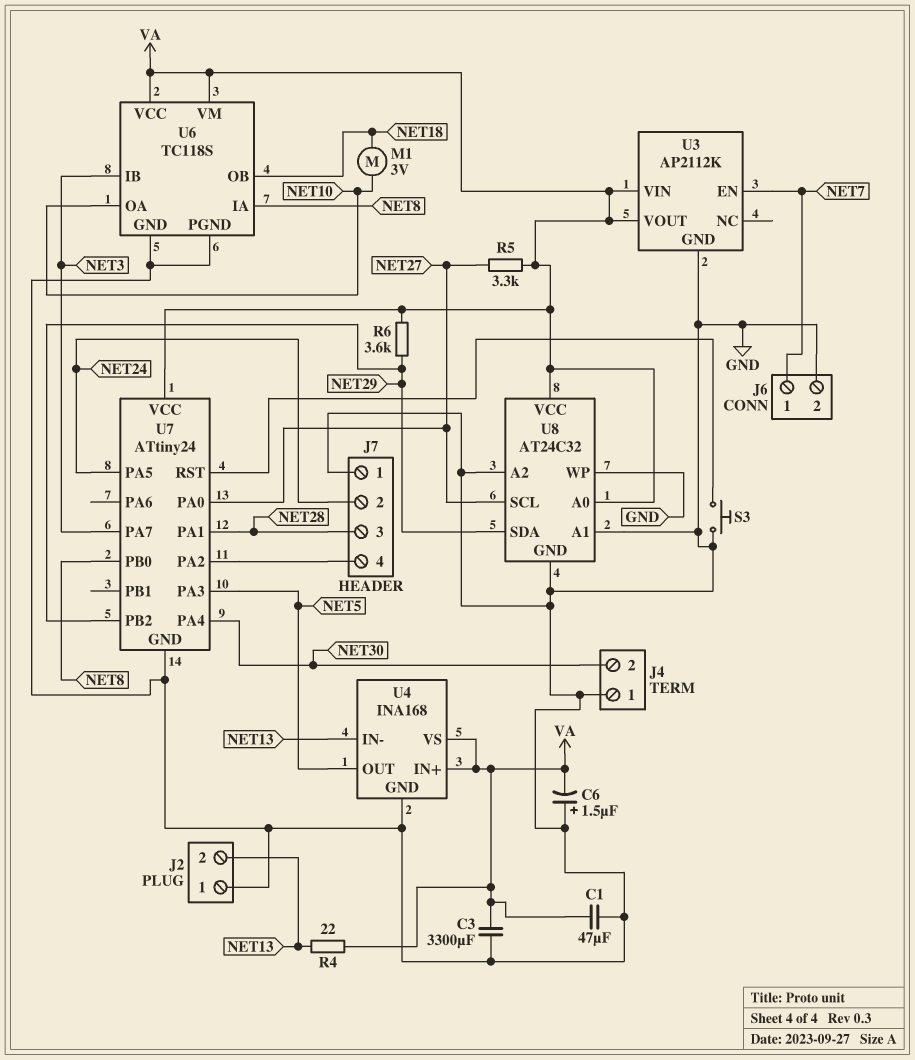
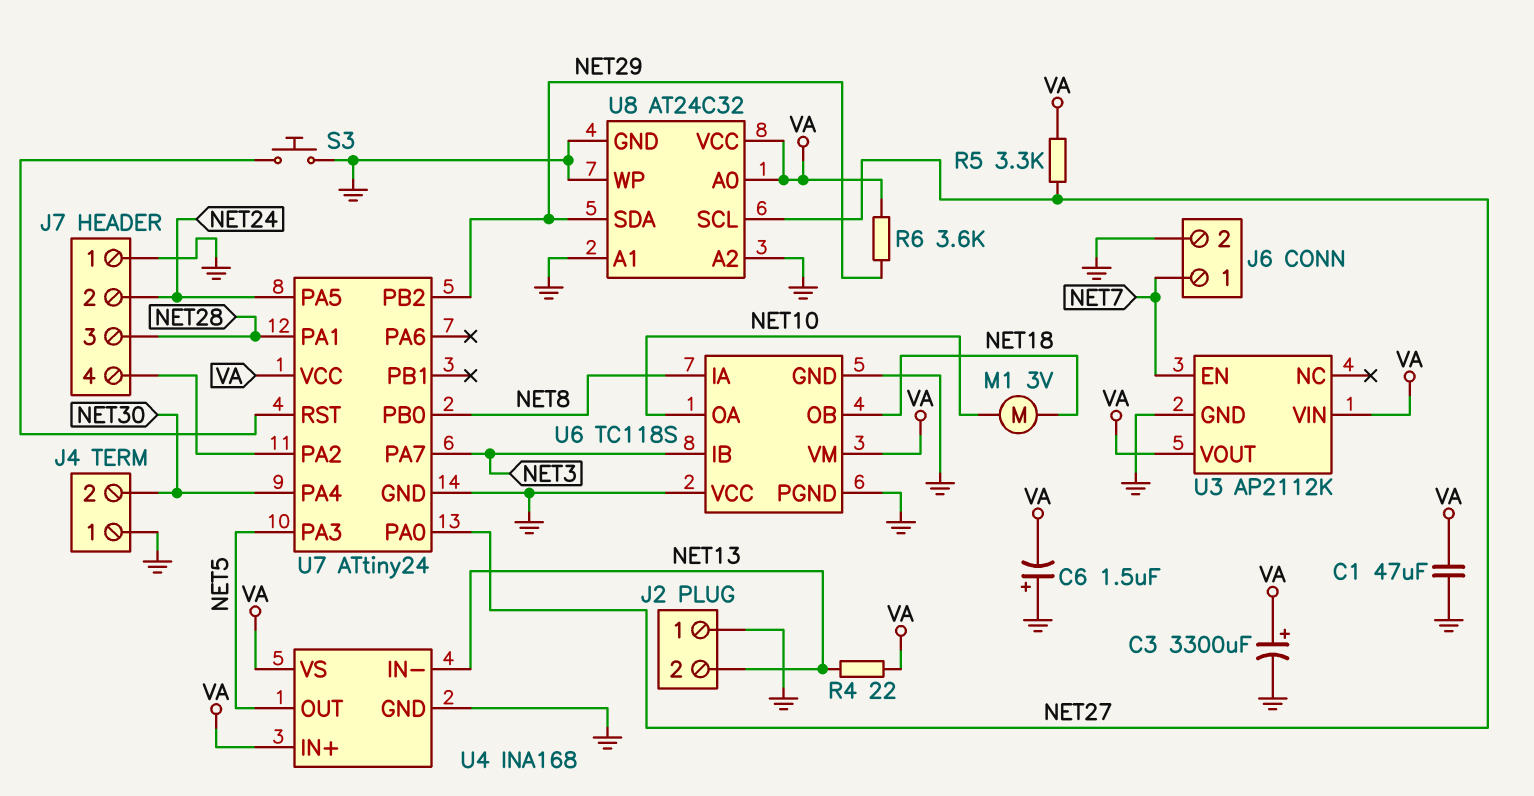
C3: 3300uF (GND, VA) -> 3300uF (plus VA, minus GND)
U6 pin VCC: VA -> GND

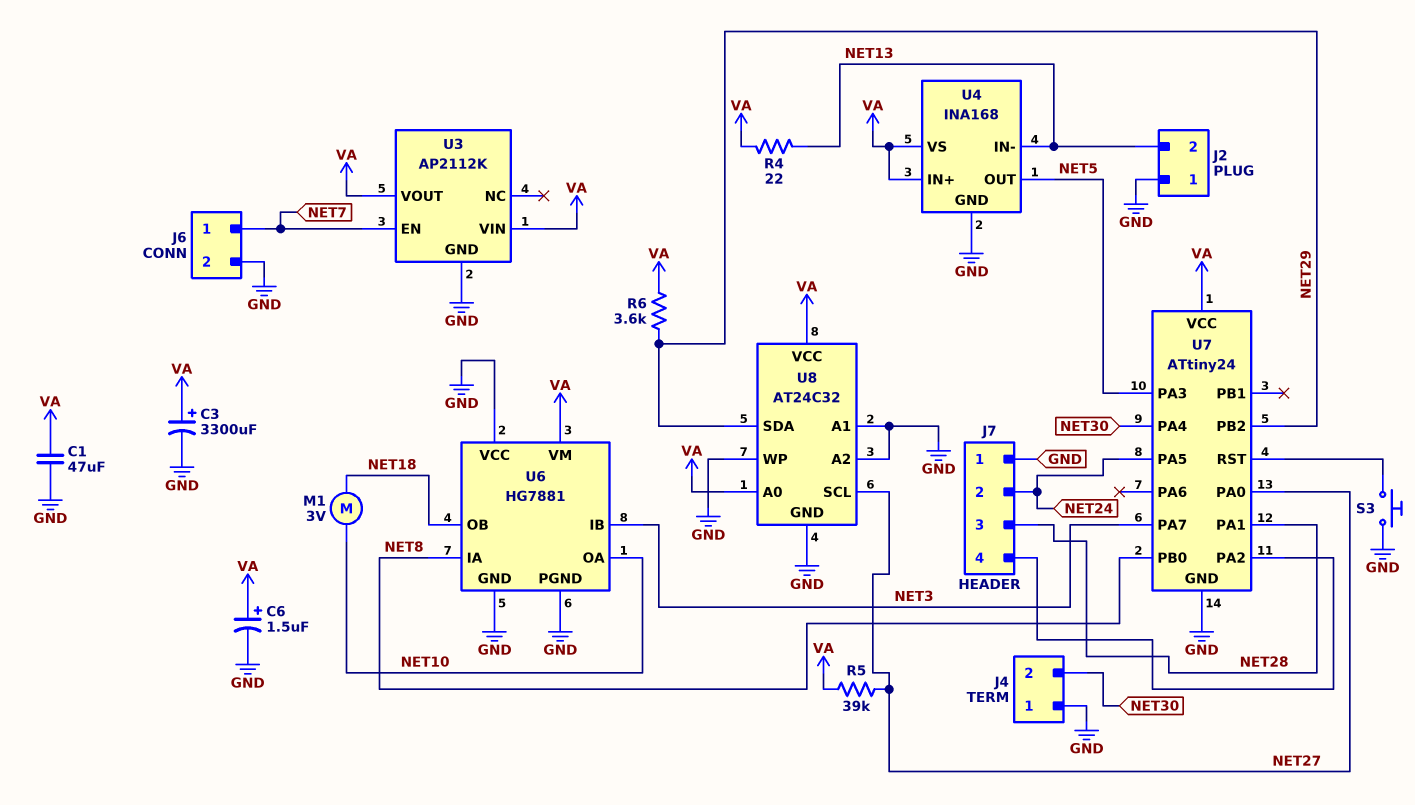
C6: 1.5uF (plus GND, minus VA) -> 1.5uF (plus VA, minus GND)
R5: 3.3k (NET27, VA) -> 39k (NET27, VA)
U6: TC118S -> HG7881

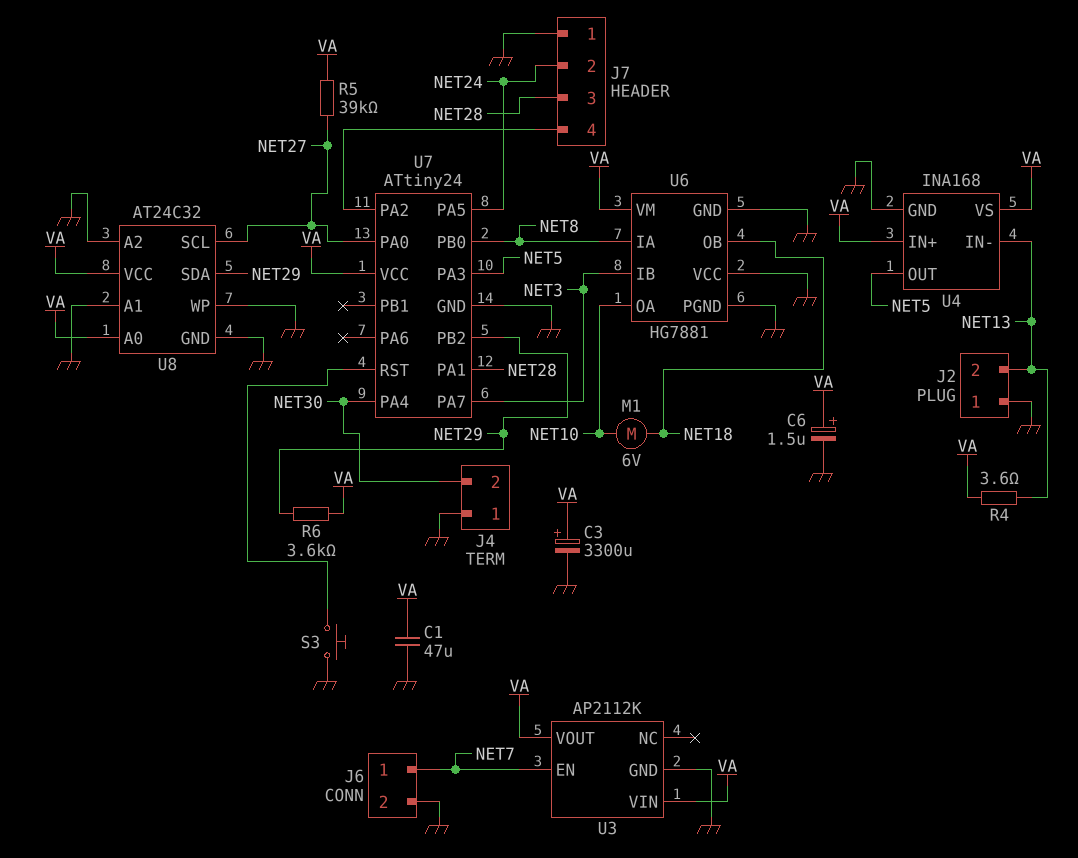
M1: motor 3V (NET10, NET18) -> motor 6V (NET10, NET18)
R4: 22 (NET13, VA) -> 3.6 (NET13, VA)

